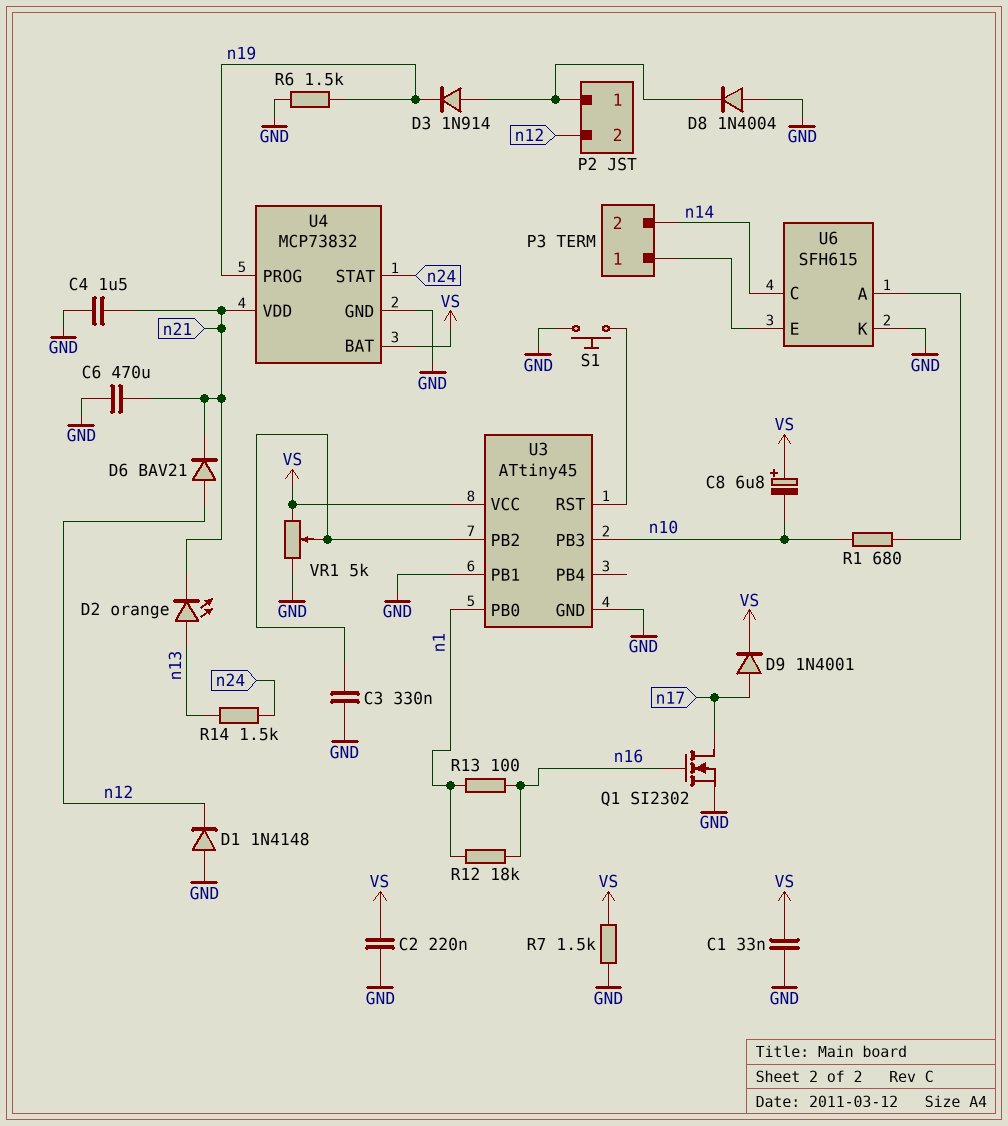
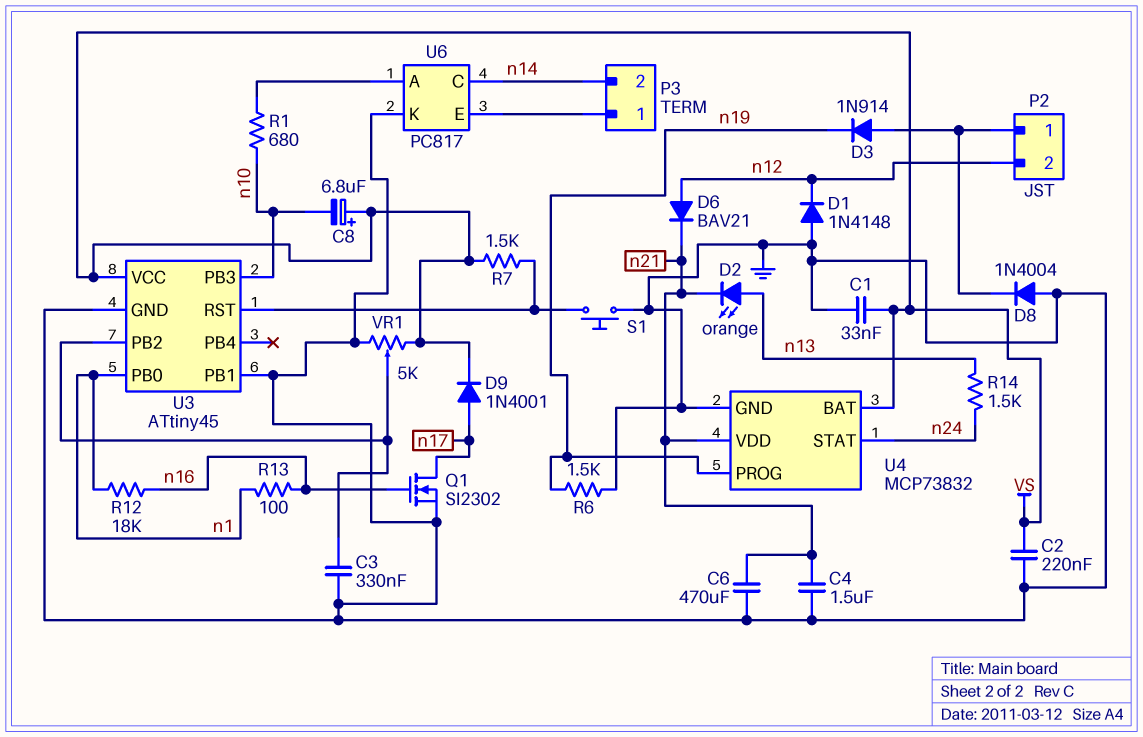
R7: 1.5k (GND, VS) -> 1.5k (U3/RST, VS)
U6: SFH615 -> PC817

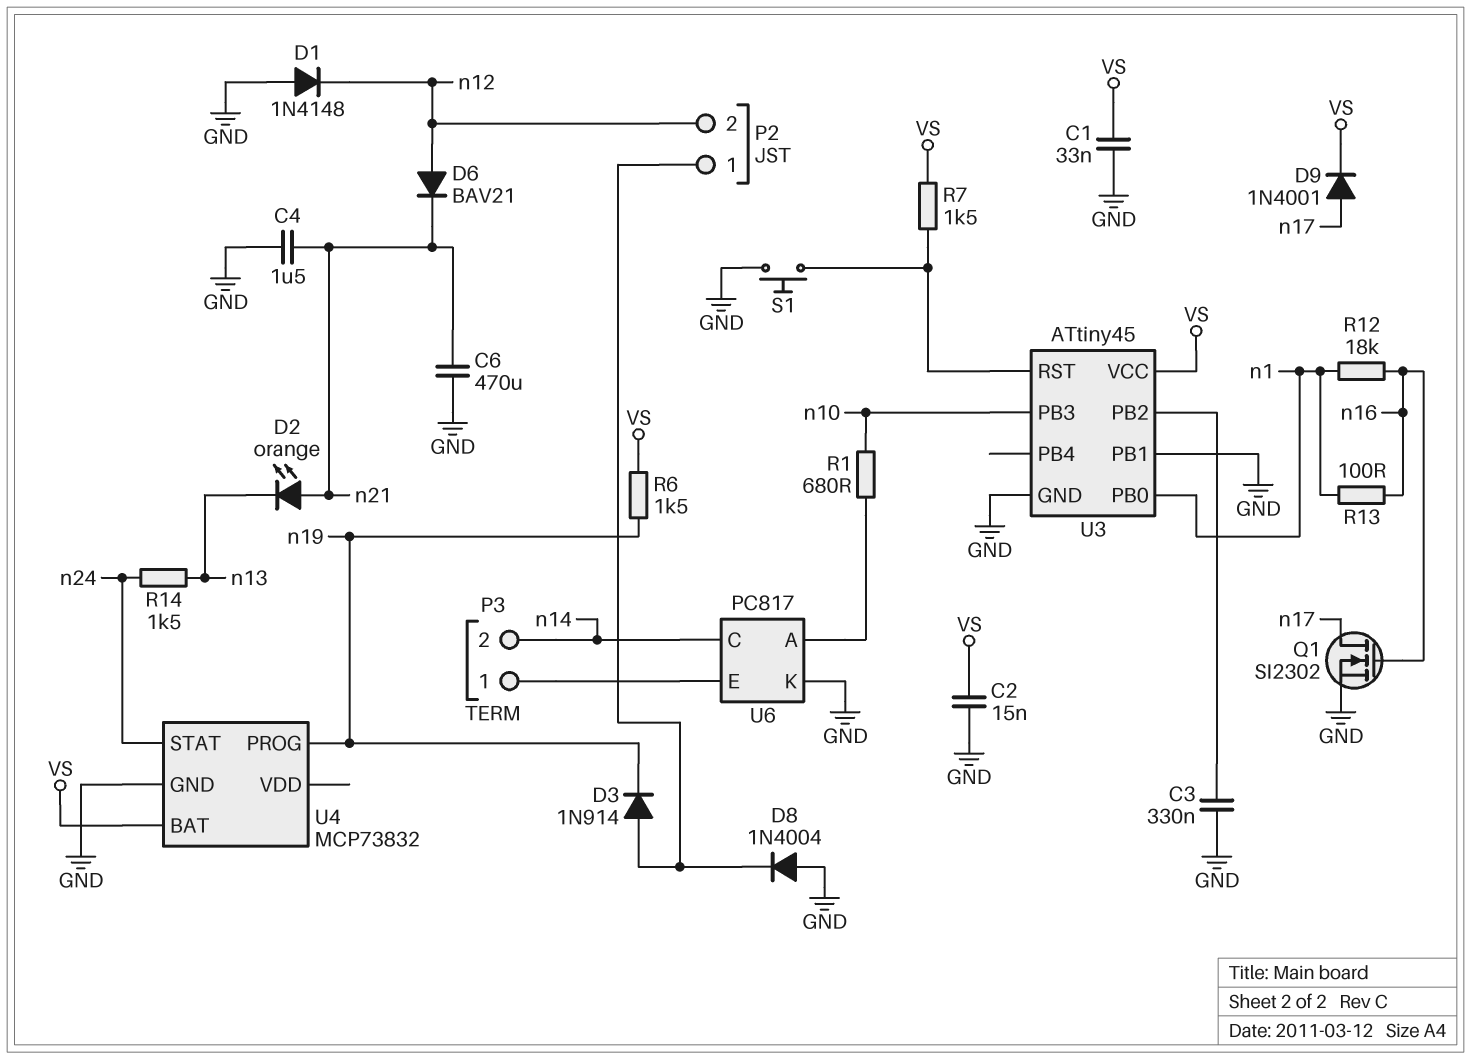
C2: 220nF (GND, VS) -> 15nF (GND, VS)
C8: 6.8uF (plus VS, minus n10) -> none
D2: LED orange (A n13, K n21) -> LED orange (A n21, K n13)
R6: 1.5k (GND, n19) -> 1.5k (VS, n19)
U4 pin VDD: n21 -> none
VR1: 5k (GND, VS, wiper U3/PB2) -> none

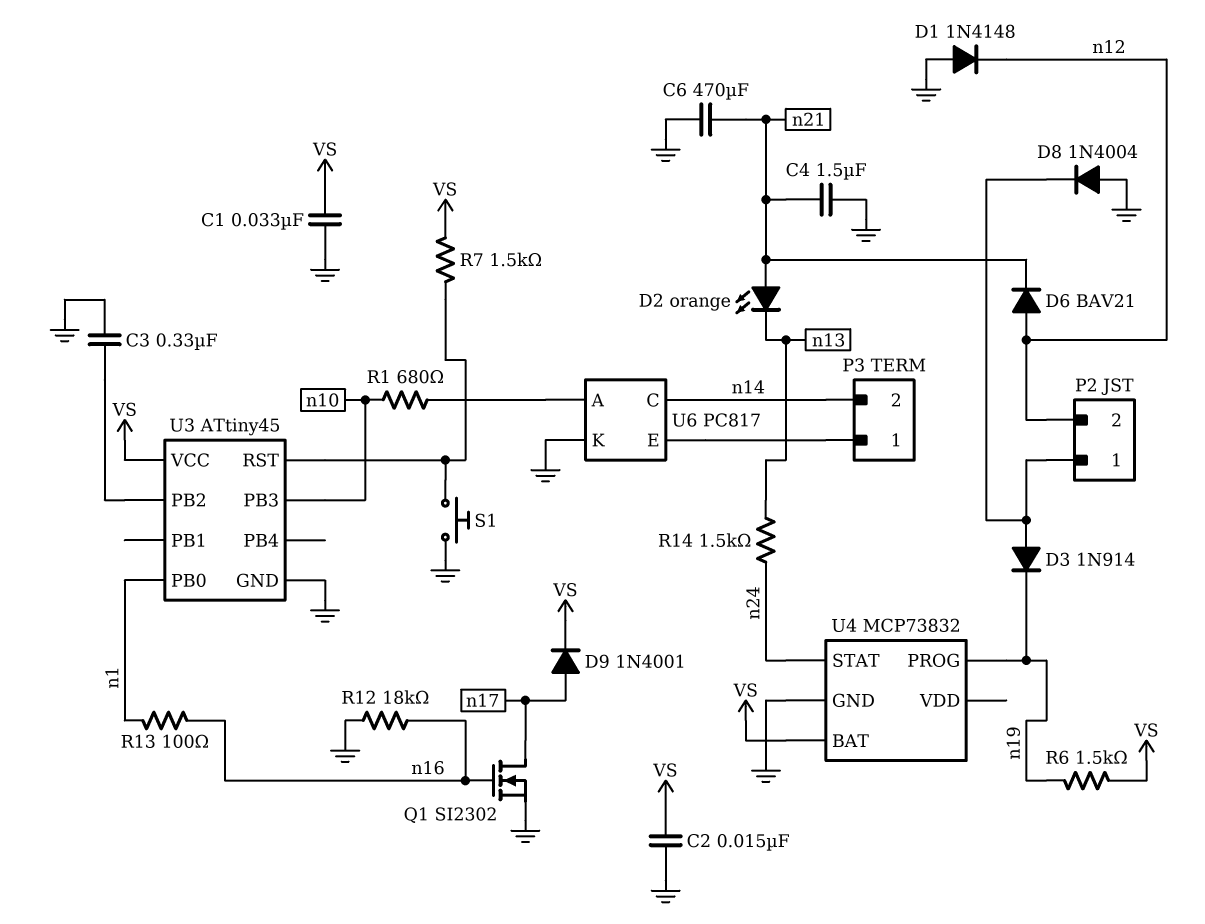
R12: 18k (n1, n16) -> 18k (GND, n16)
U3 pin PB1: GND -> none

